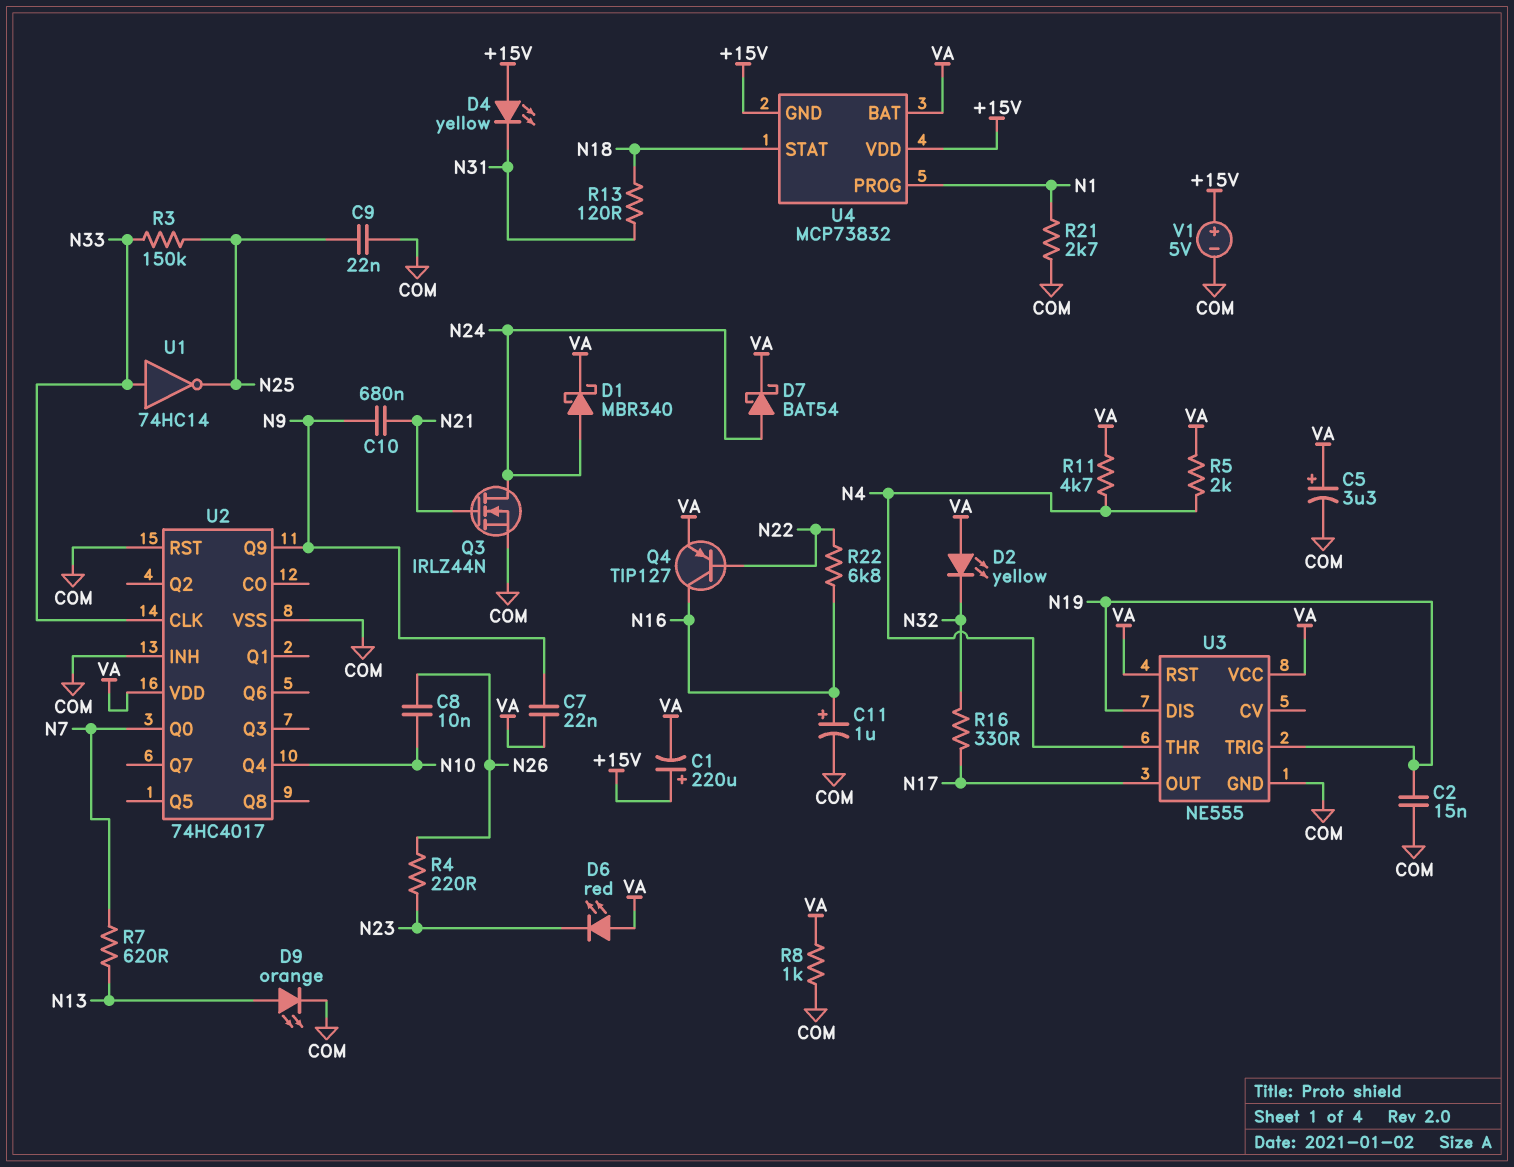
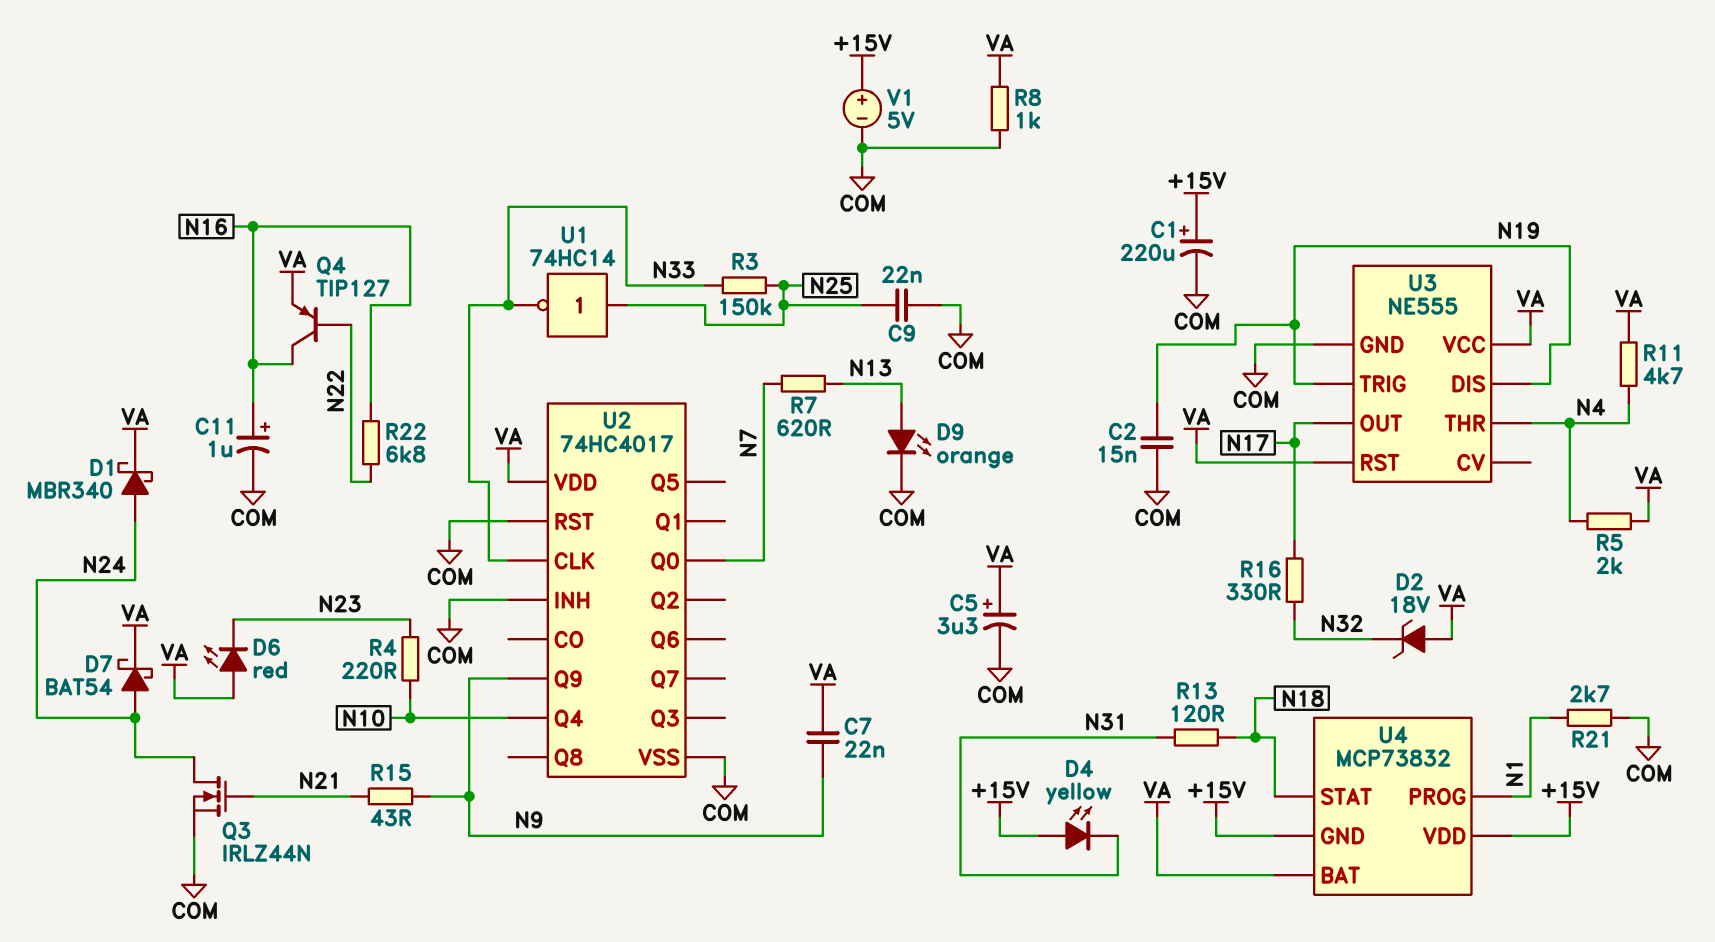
C1: 220uF (plus +15V, minus VA) -> 220uF (plus +15V, minus COM)
C8: 10nF (N10, N26) -> none
C10: 680nF (N9, N21) -> none
D2: LED yellow (A VA, K N32) -> zener 18V (A VA, K N32)
R4: 220 (N23, N26) -> 220 (N10, N23)
R15: none -> 43 (N9, N21)
U1: NOT 74HC14 (in N33, out N25) -> NOT 74HC14 (in N25, out N33)

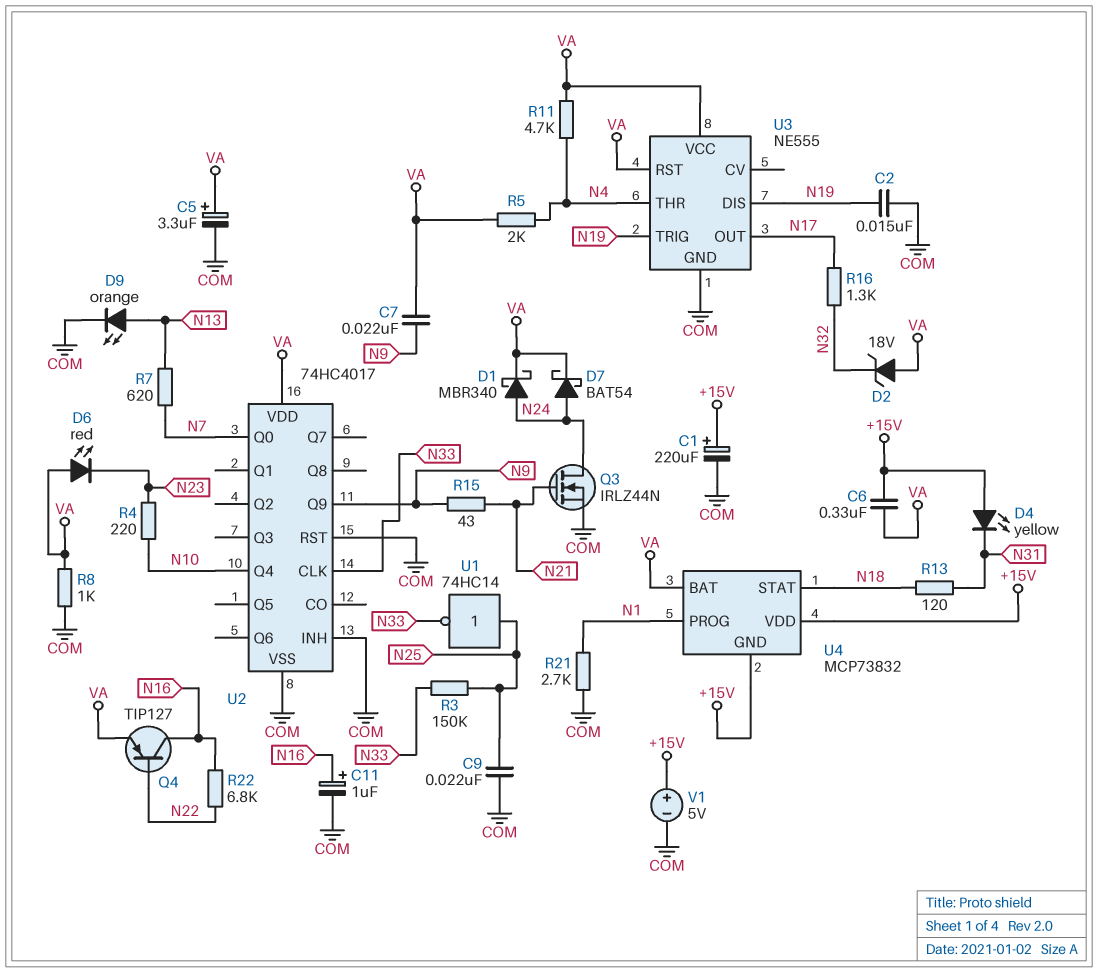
C6: none -> 330nF (+15V, VA)
R16: 330 (N17, N32) -> 1.3k (N17, N32)

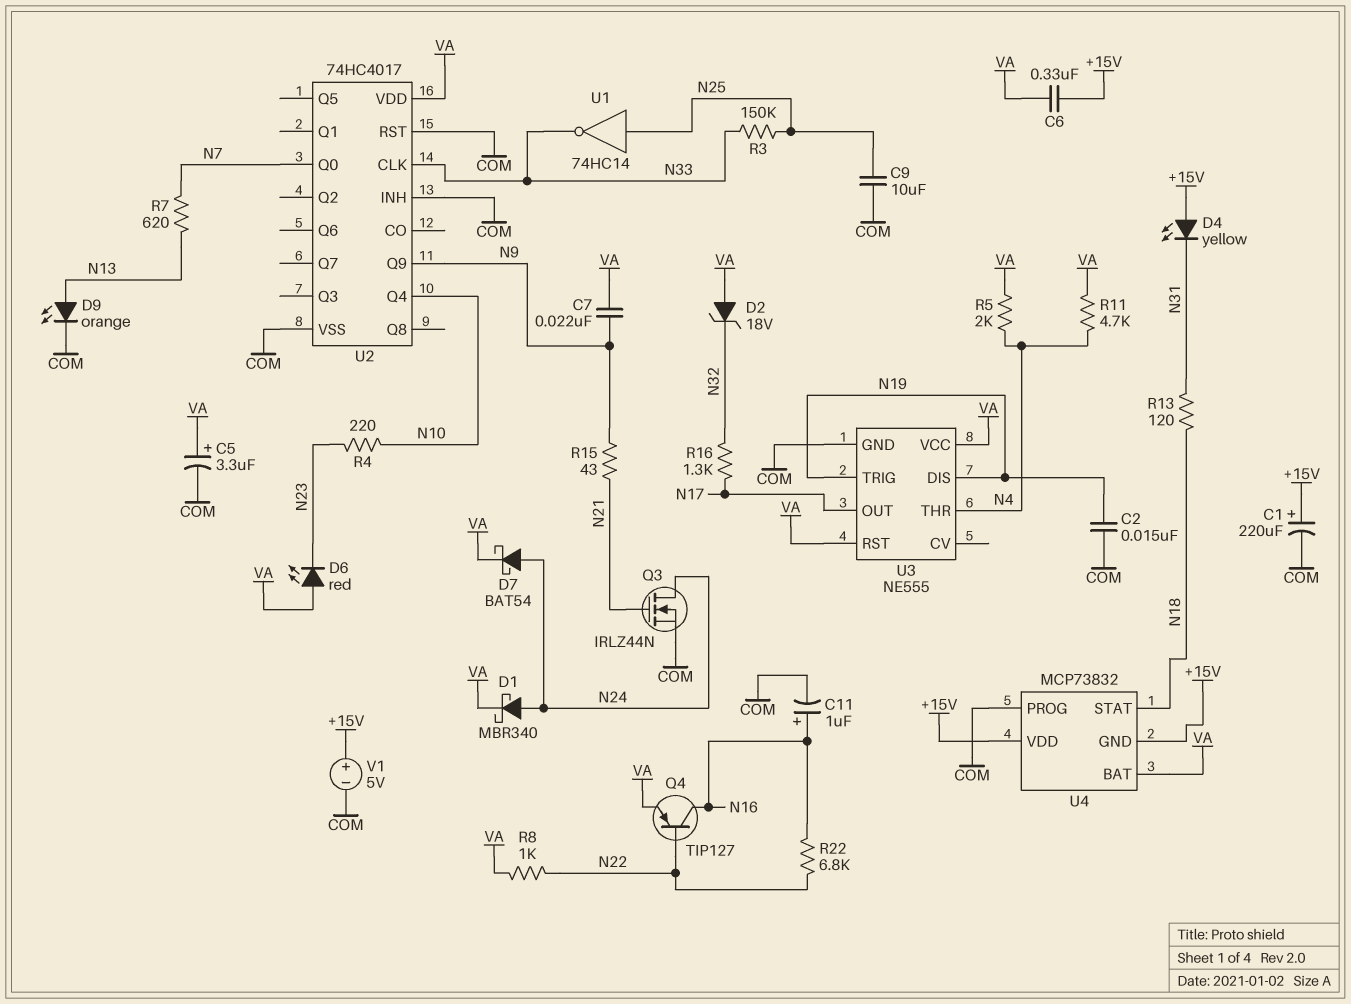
C9: 22nF (COM, N25) -> 10uF (COM, N25)
R8: 1k (COM, VA) -> 1k (N22, VA)
R21: 2.7k (COM, N1) -> none
U4 pin PROG: N1 -> COM

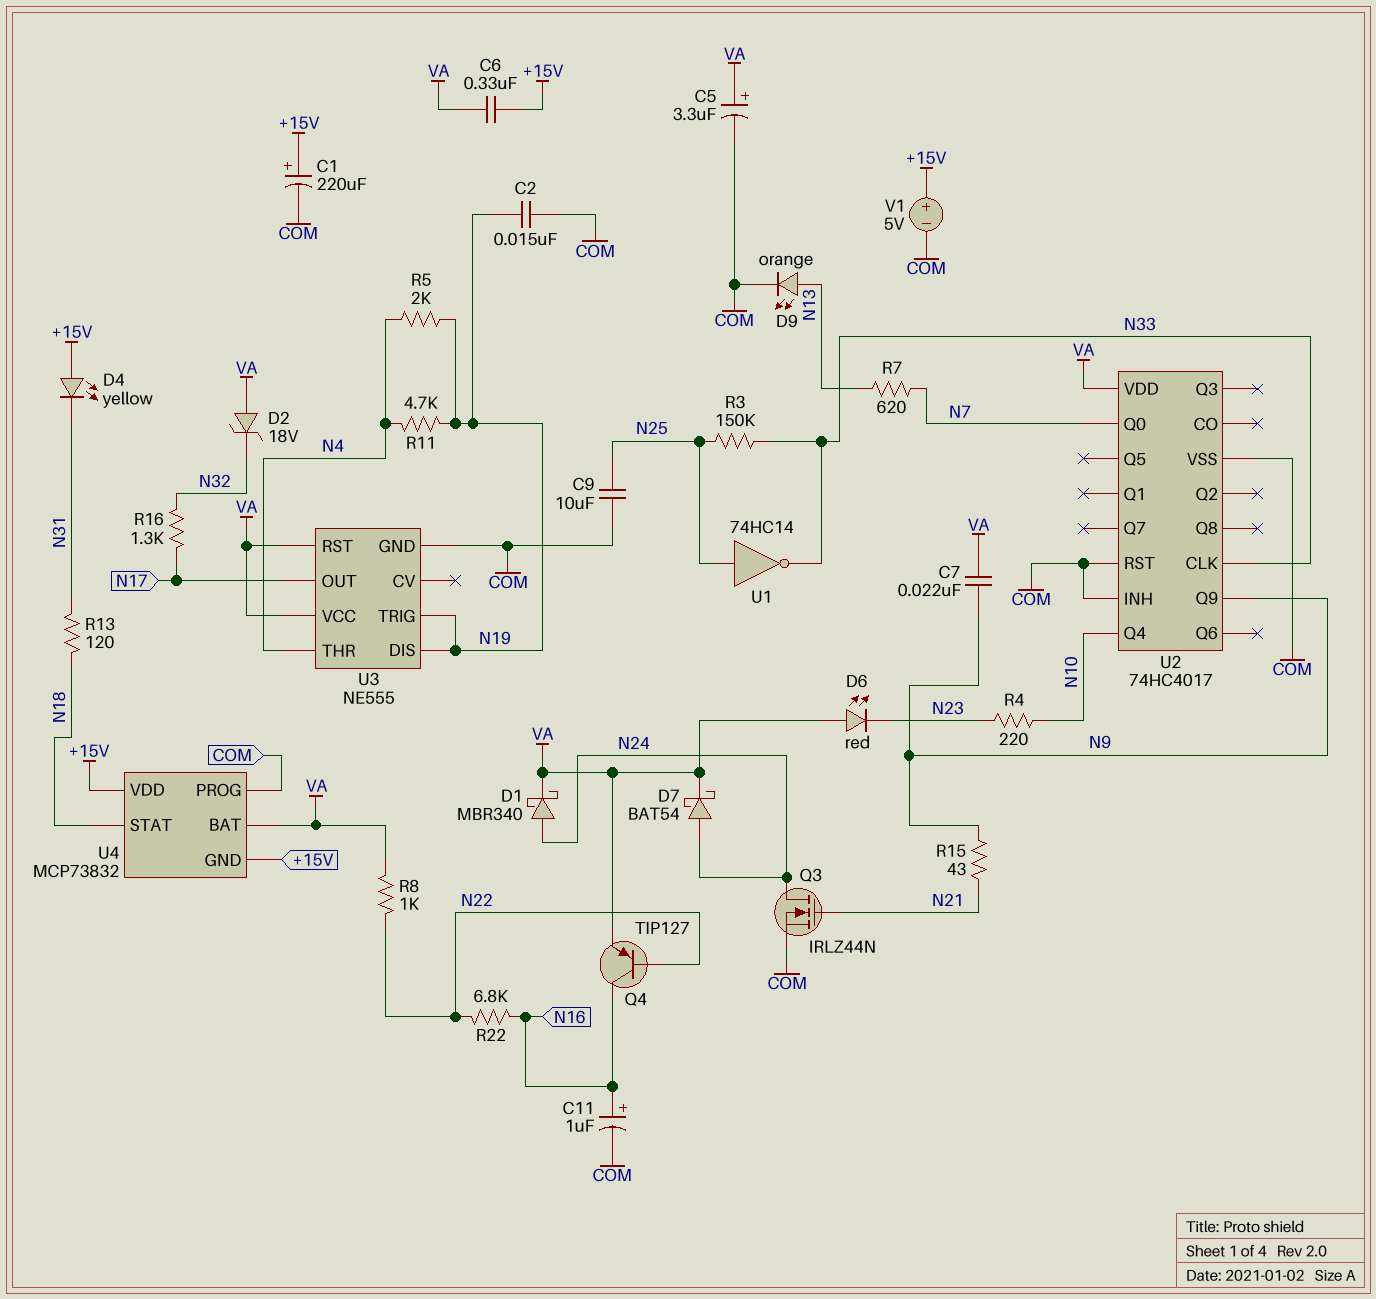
R5: 2k (N4, VA) -> 2k (N4, N19)
R11: 4.7k (N4, VA) -> 4.7k (N4, N19)

